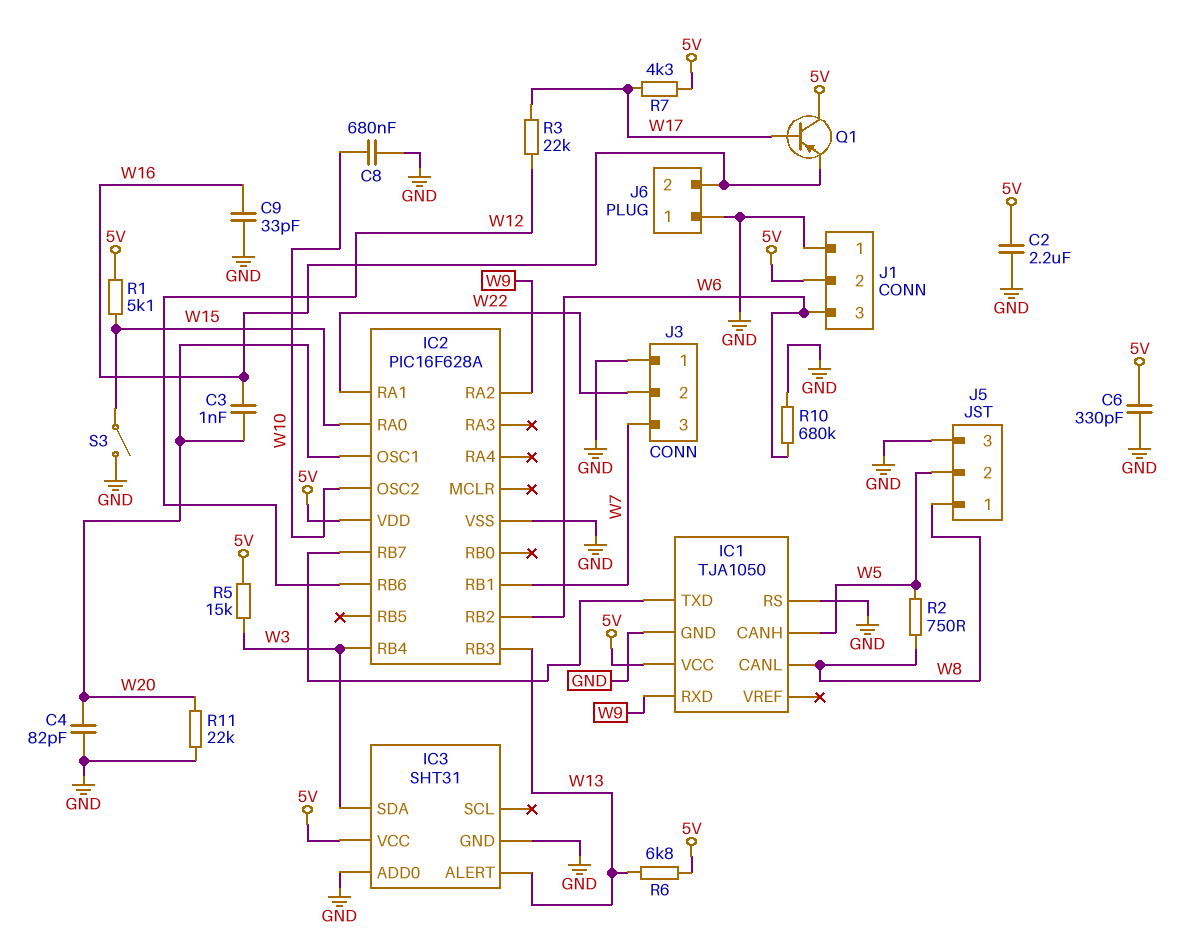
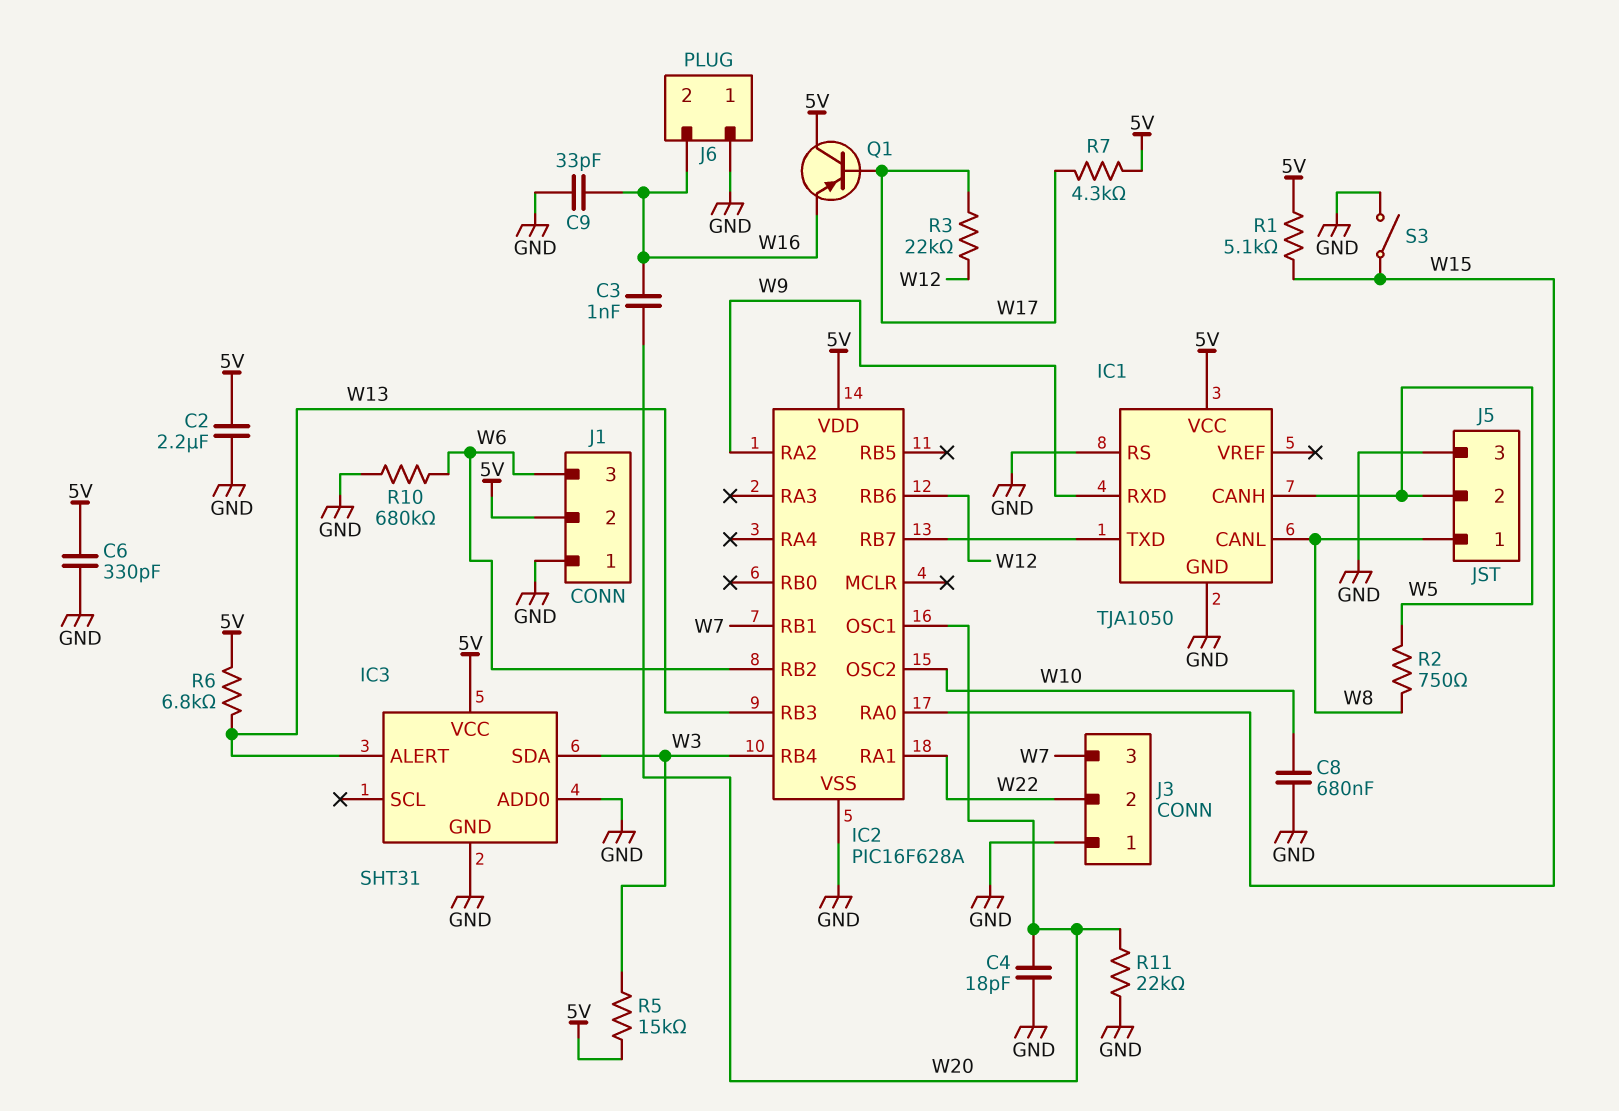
C4: 82pF (GND, W20) -> 18pF (GND, W20)

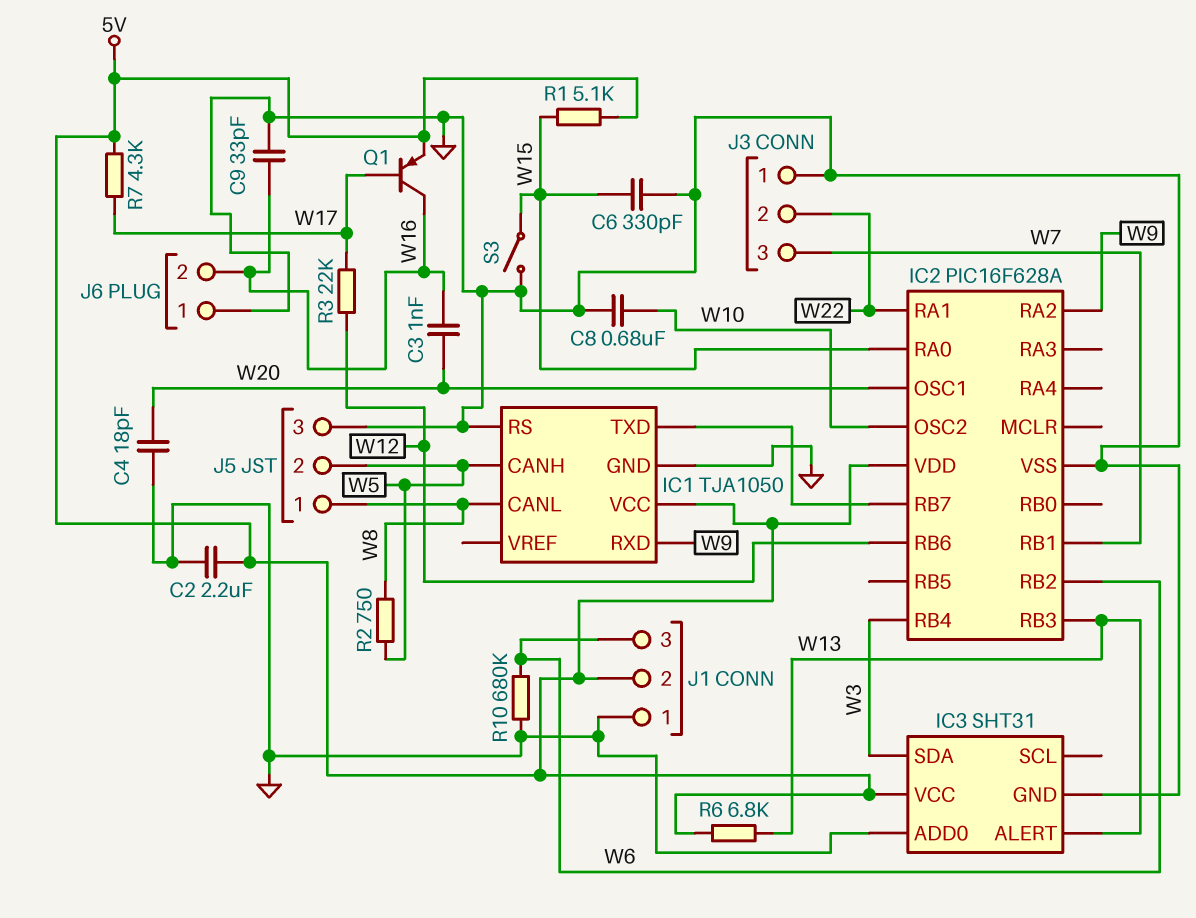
C6: 330pF (5V, GND) -> 330pF (GND, W15)
Q1: PNP (B W17, C 5V, E W16) -> PNP (B W17, C W16, E 5V)
R5: 15k (5V, W3) -> none
R11: 22k (GND, W20) -> none

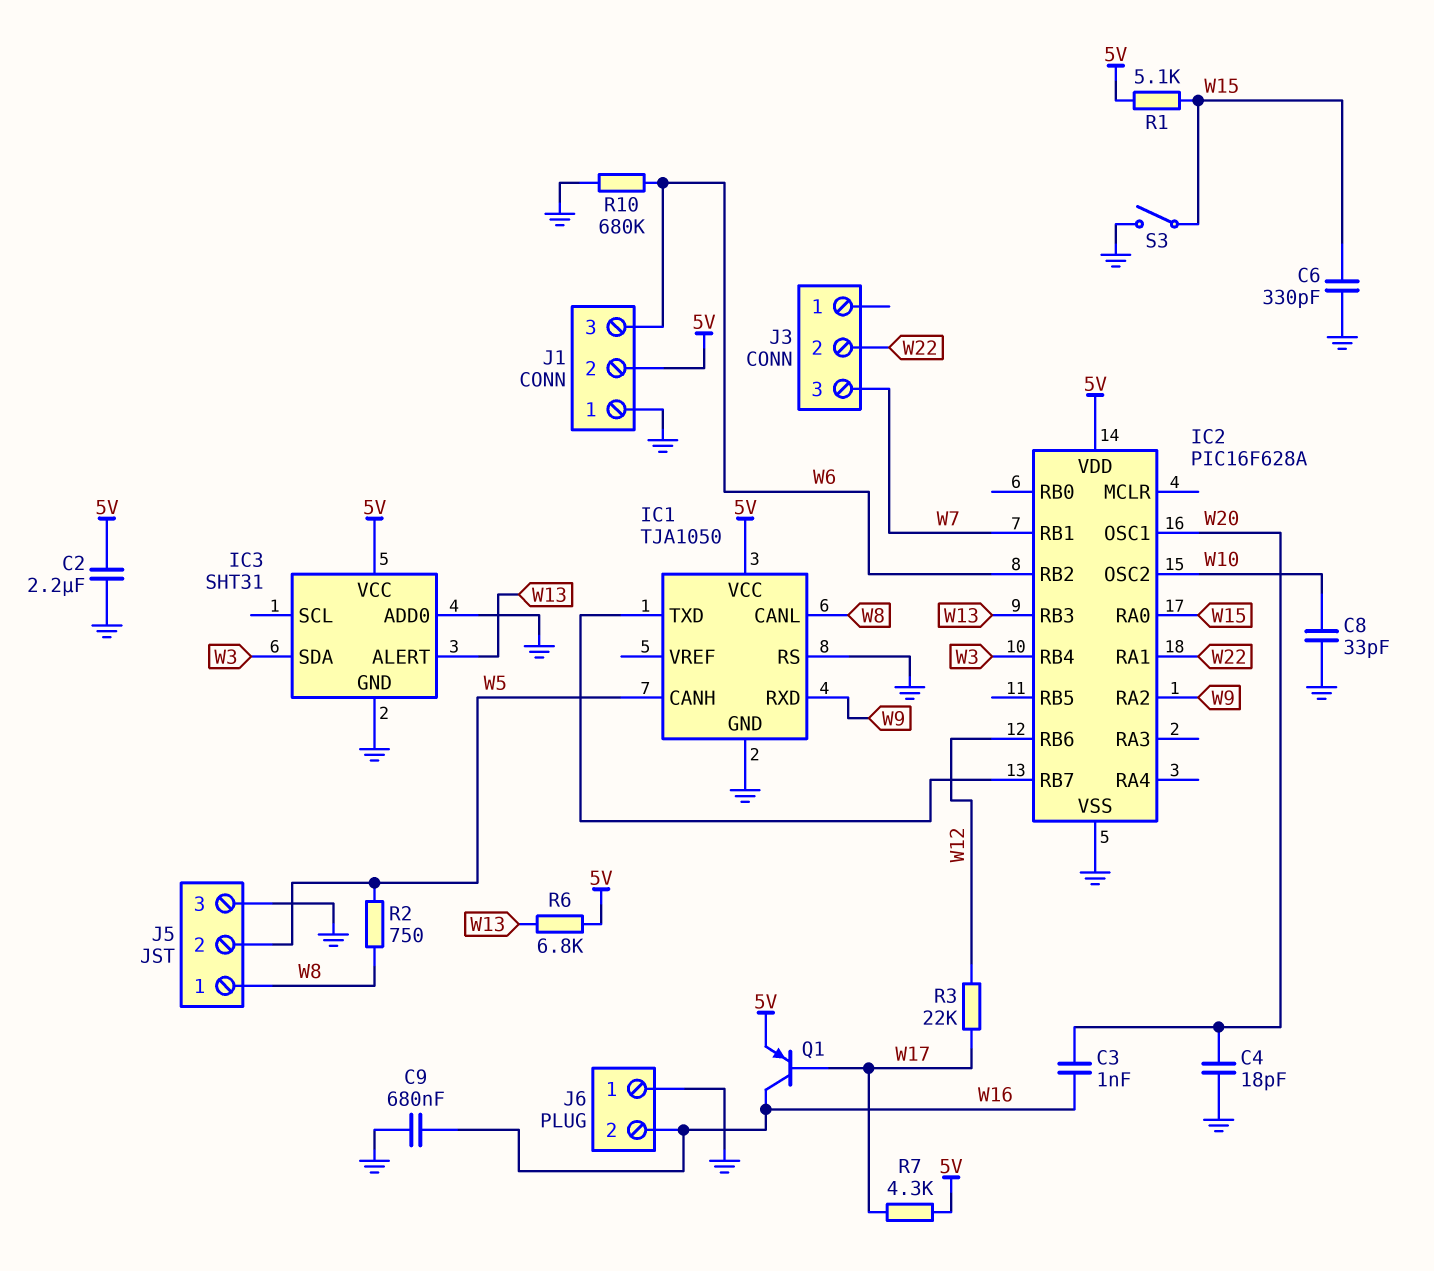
C8: 680nF (GND, W10) -> 33pF (GND, W10)
C9: 33pF (GND, W16) -> 680nF (GND, W16)
J3 pin 1: GND -> none

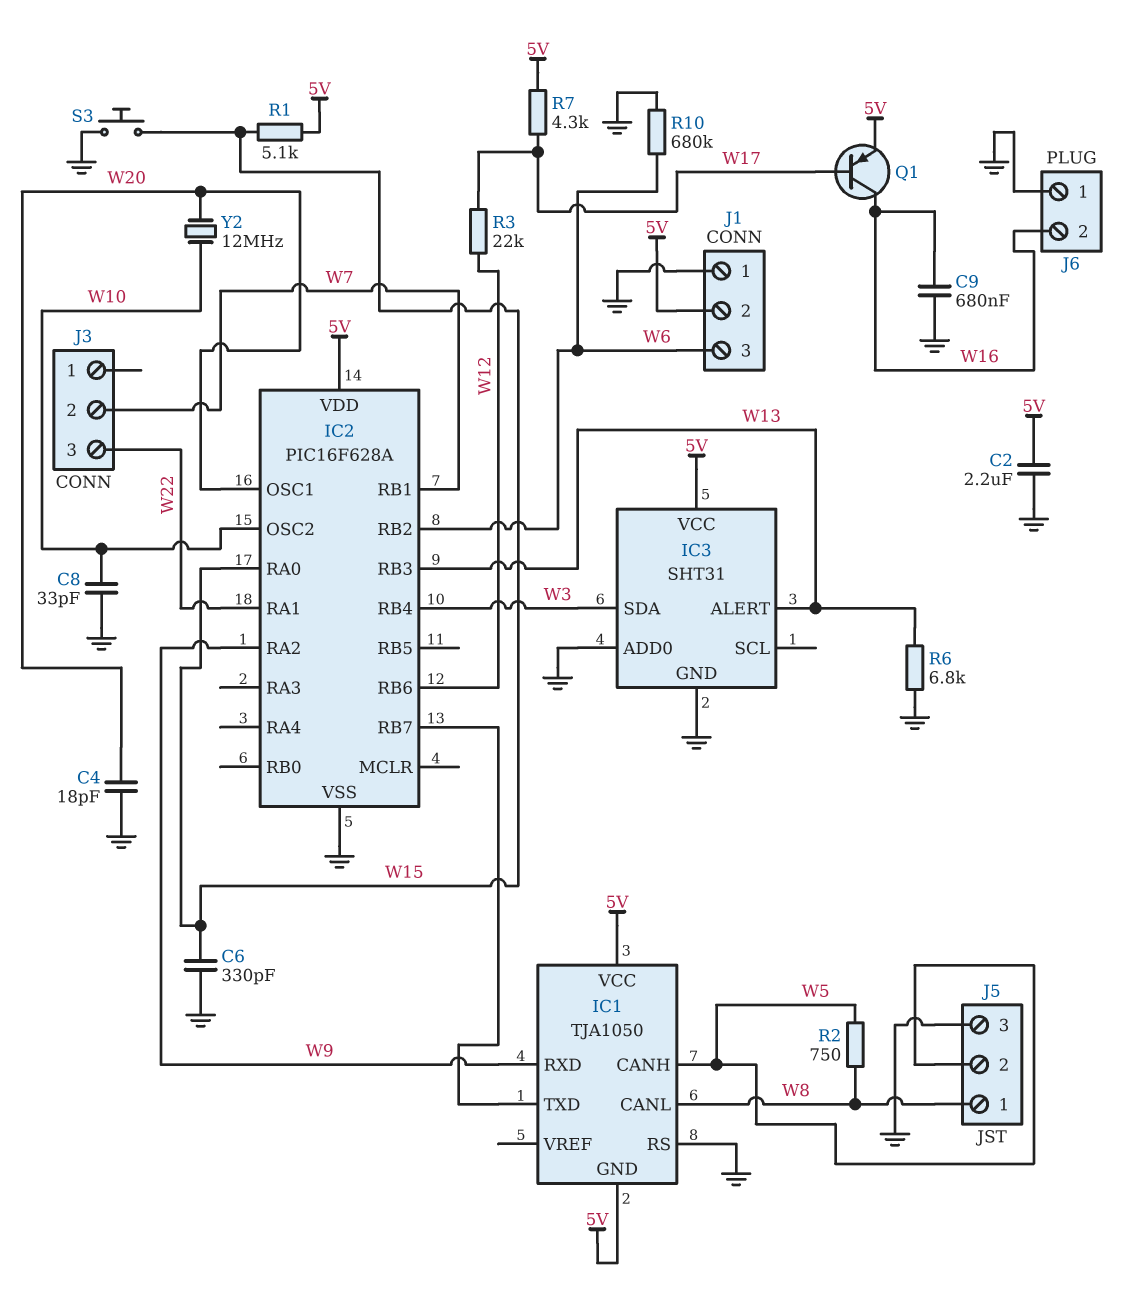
C3: 1nF (W16, W20) -> none
IC1 pin GND: GND -> 5V
J3 pin 2: W22 -> W7
J3 pin 3: W7 -> W22
R6: 6.8k (5V, W13) -> 6.8k (GND, W13)
S3: switch (GND, W15) -> button (GND, W15)
Y2: none -> 12MHz (W10, W20)

